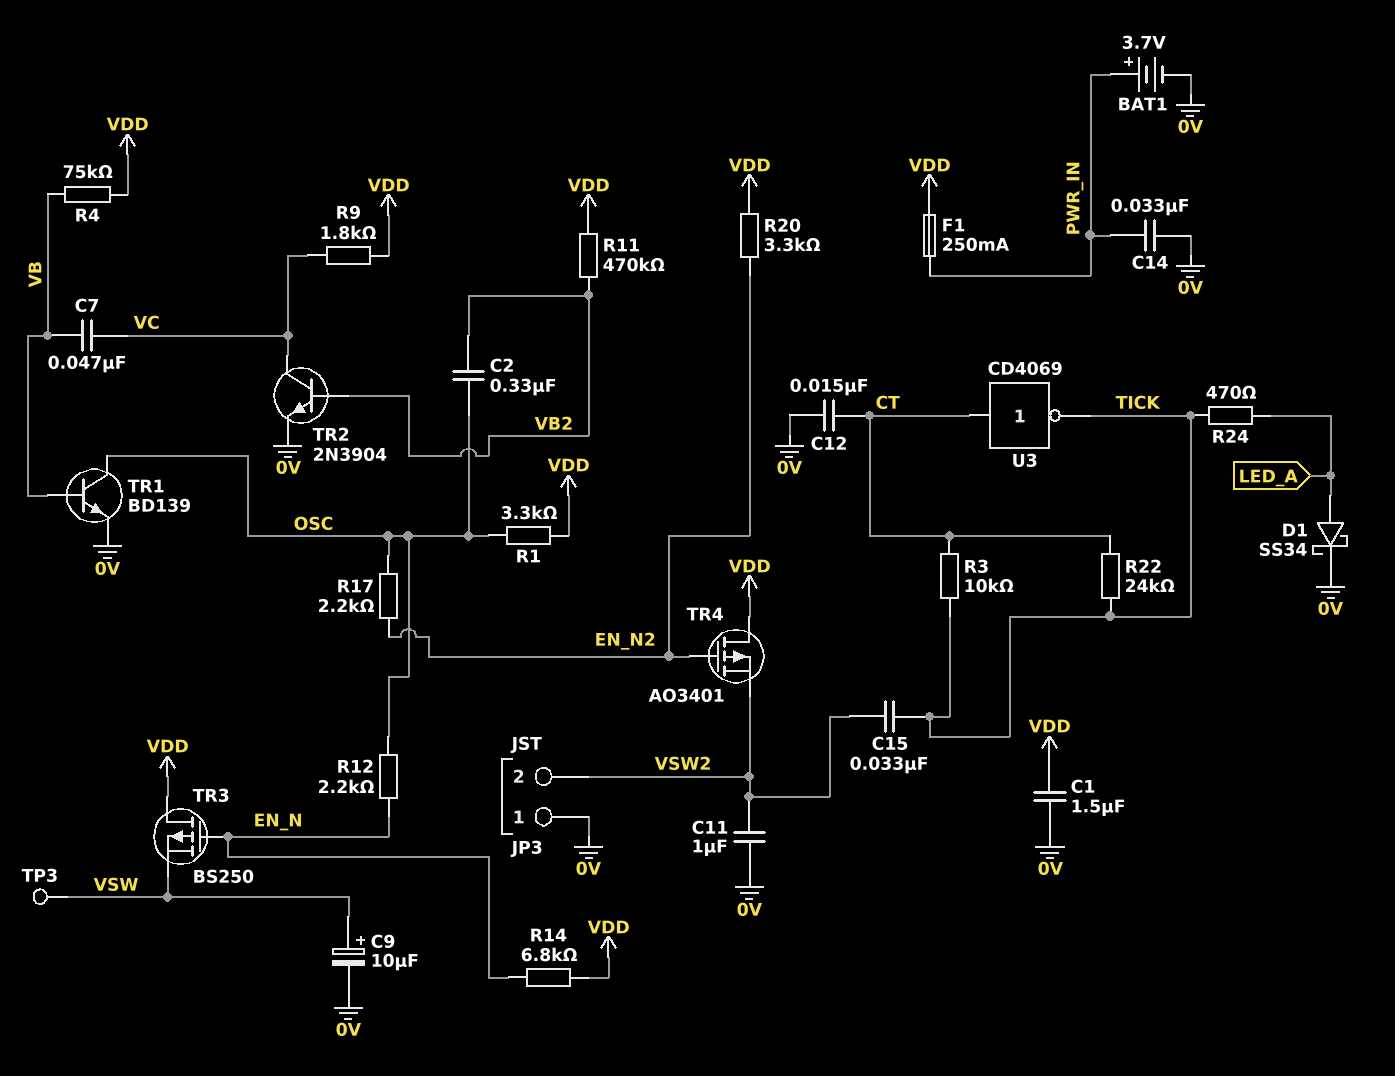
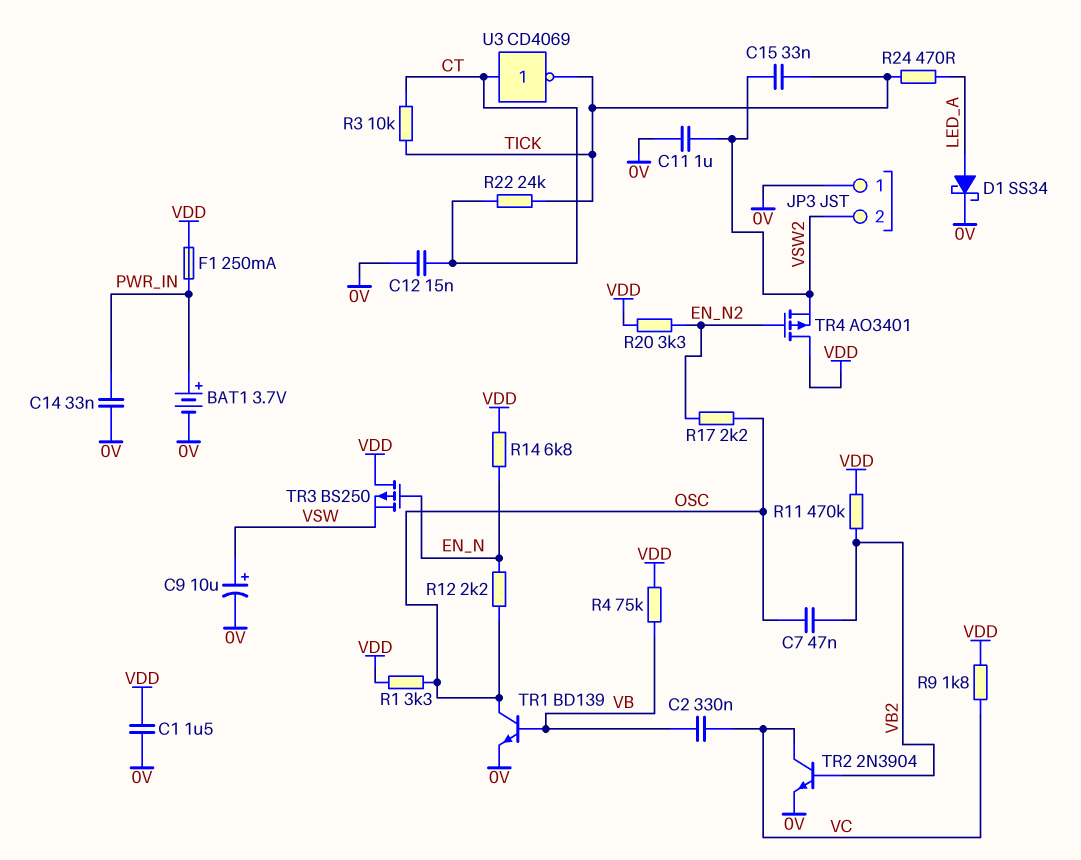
C2: 330nF (OSC, VB2) -> 330nF (VB, VC)
C7: 47nF (VB, VC) -> 47nF (OSC, VB2)
TP3: test point (VSW) -> none

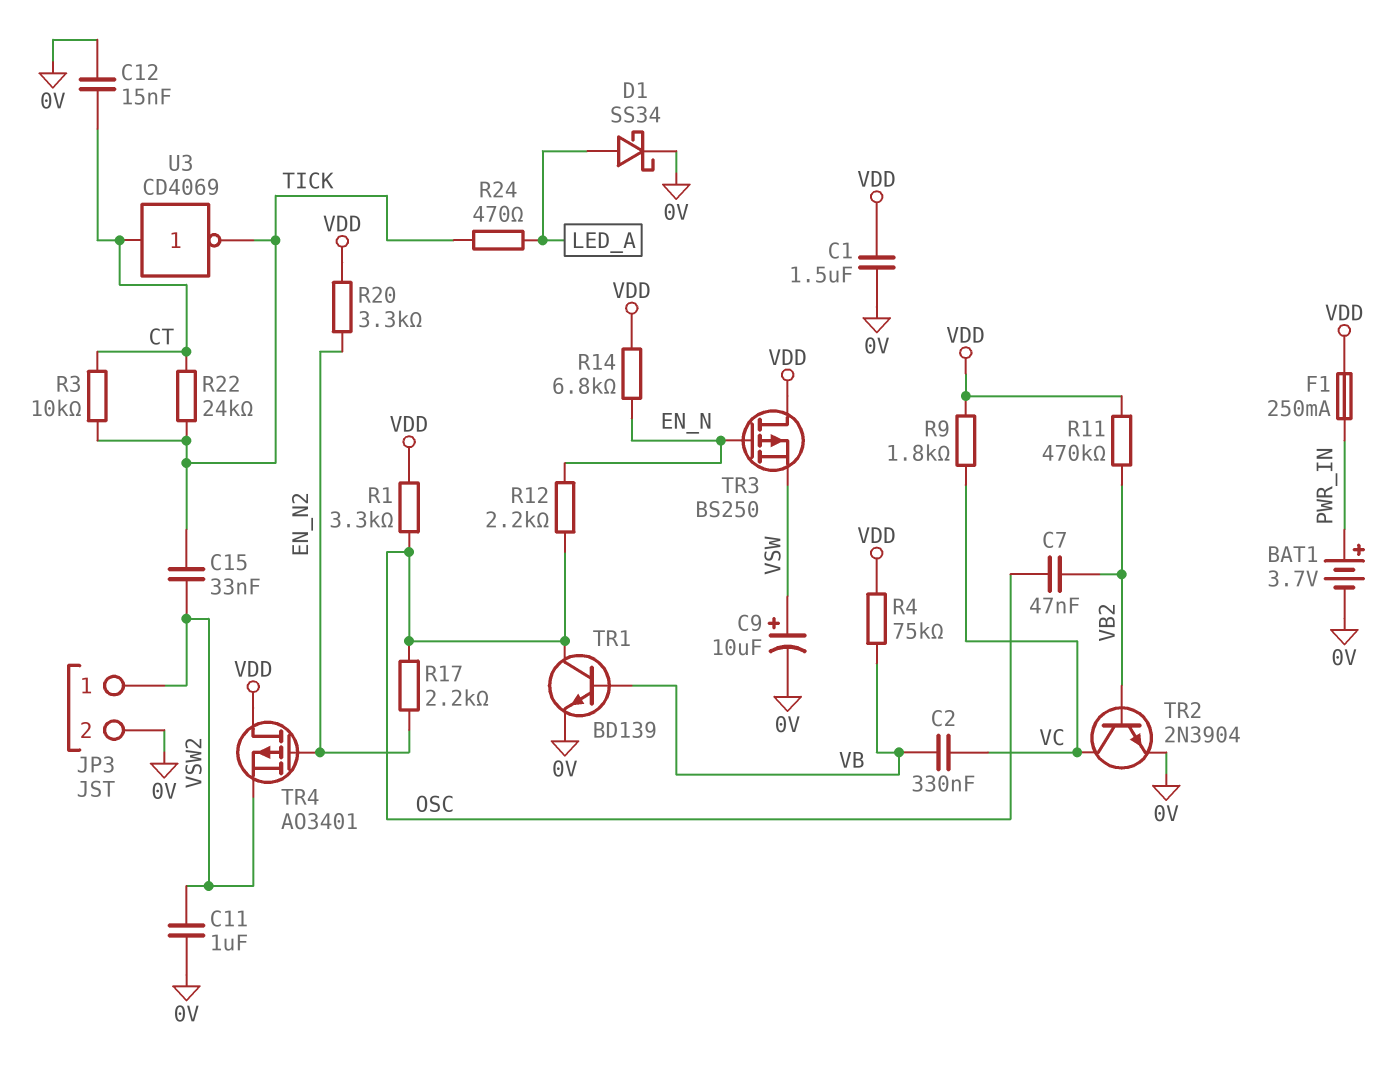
C14: 33nF (0V, PWR_IN) -> none
JP3 pin 1: 0V -> VSW2
JP3 pin 2: VSW2 -> 0V

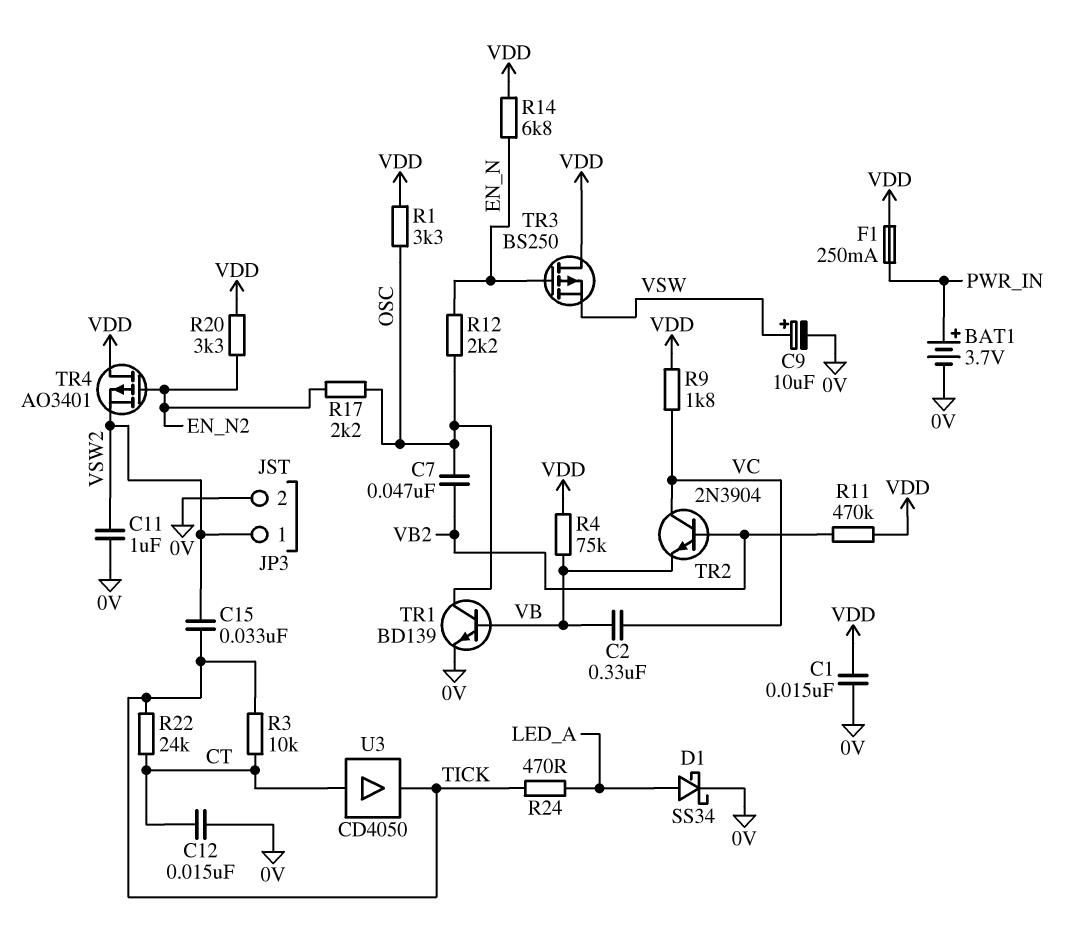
C1: 1.5uF (0V, VDD) -> 15nF (0V, VDD)
TR2: NPN 2N3904 (B VB2, C VC, E 0V) -> NPN 2N3904 (B VB2, C VC, E VB)
U3: NOT CD4069 (in CT, out TICK) -> buffer CD4050 (in CT, out TICK)

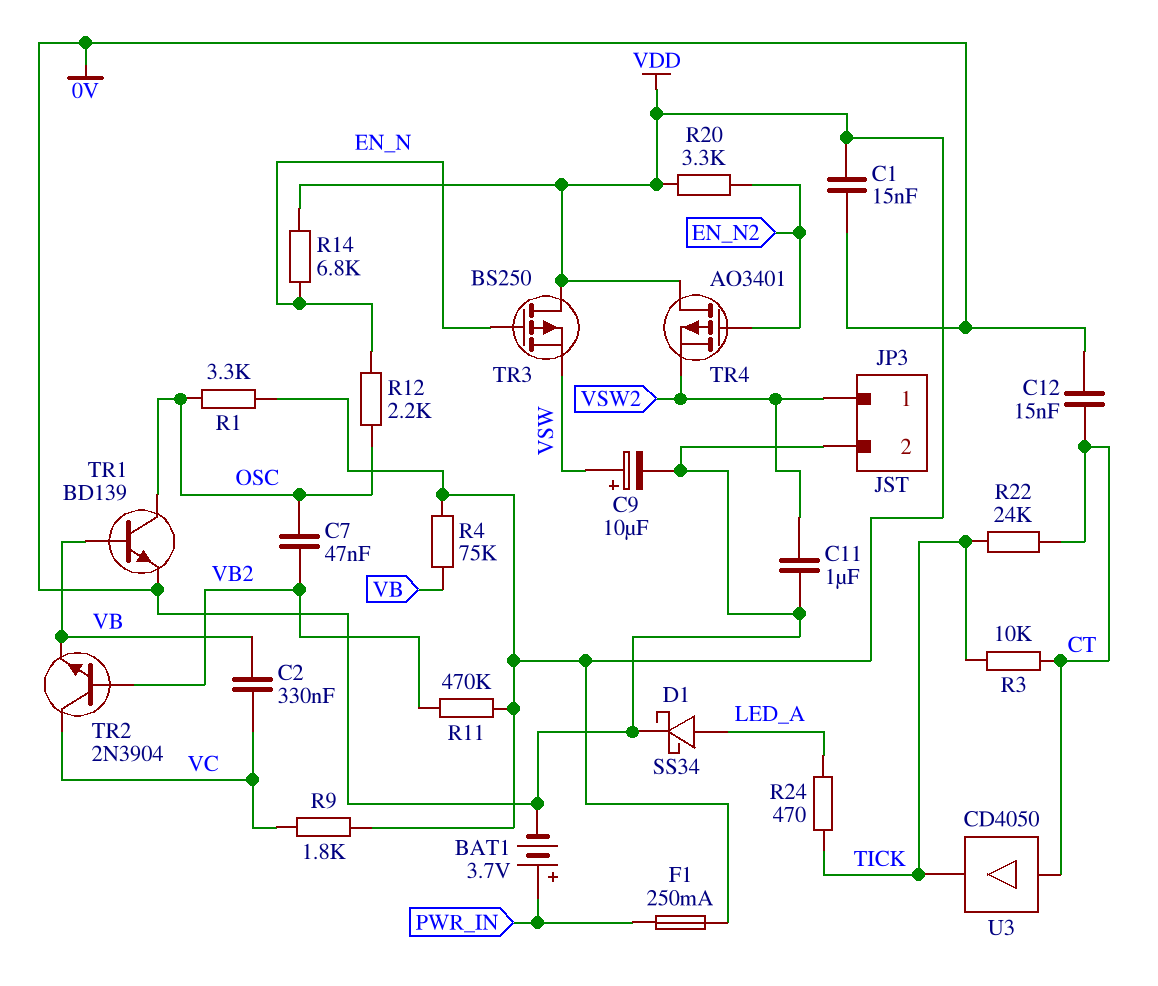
C15: 33nF (TICK, VSW2) -> none
R17: 2.2k (EN_N2, OSC) -> none

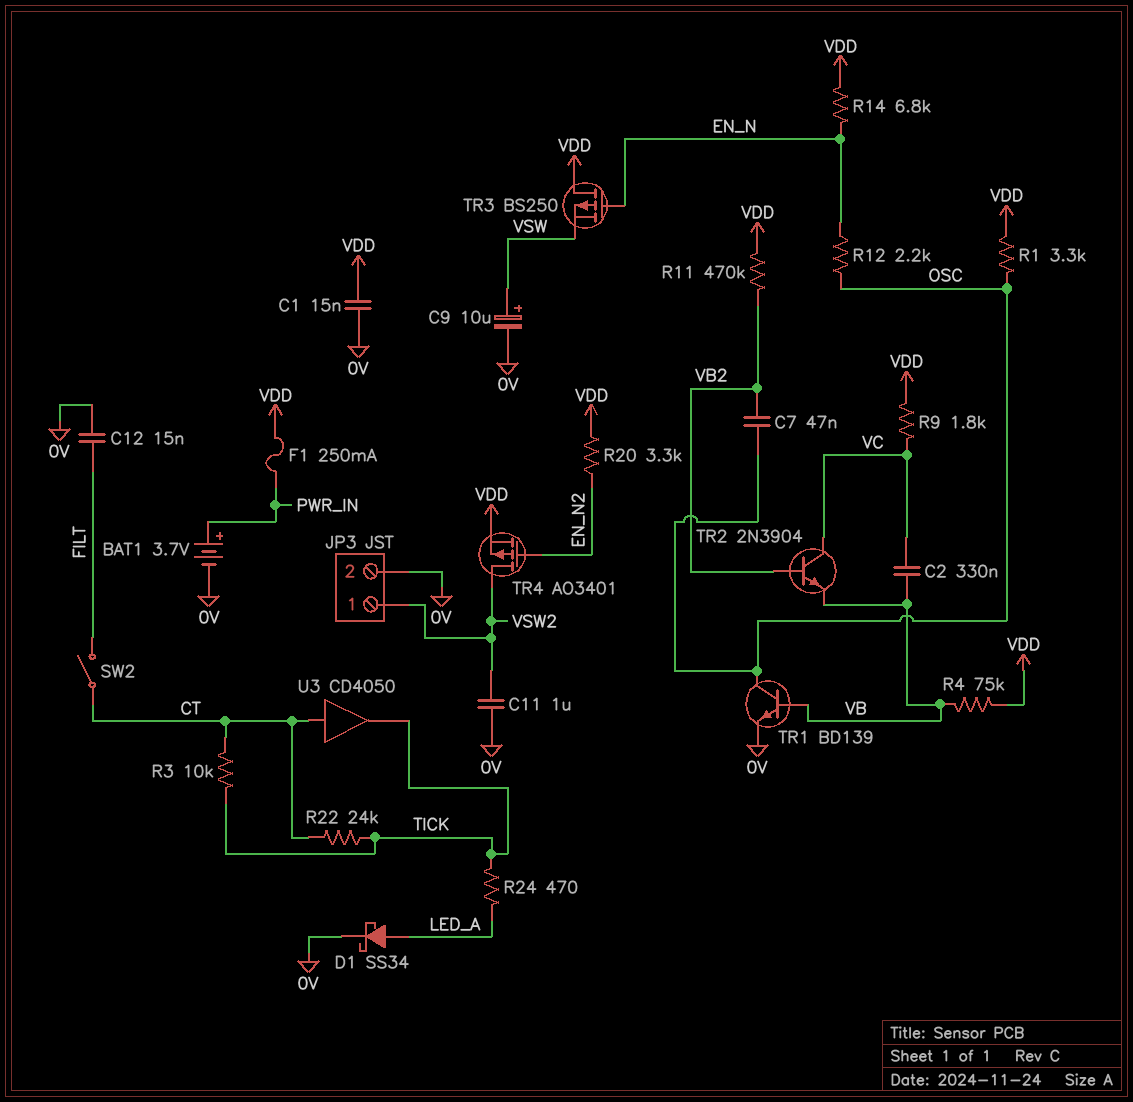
C12: 15nF (0V, CT) -> 15nF (0V, FILT)
SW2: none -> switch (CT, FILT)
TR4: PMOS AO3401 (G EN_N2, D VDD, S VSW2) -> PMOS AO3401 (G EN_N2, D VSW2, S VDD)

